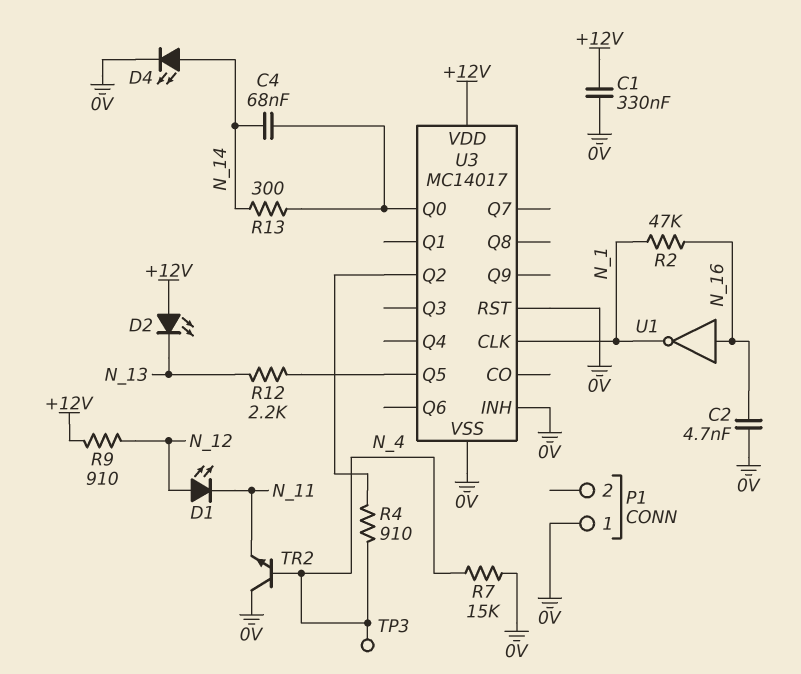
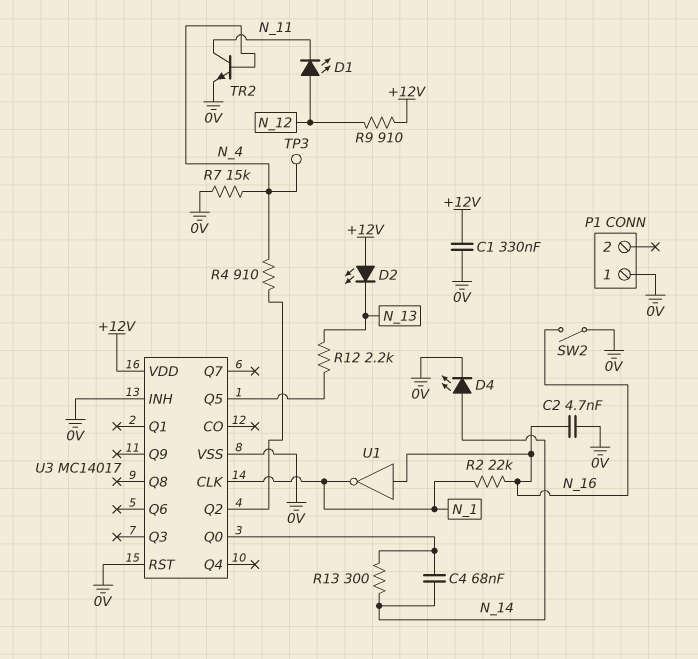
R2: 47k (N_1, N_16) -> 22k (N_1, N_16)
SW2: none -> switch (0V, N_16)
TR2: NPN (B N_4, C 0V, E N_11) -> NPN (B N_4, C N_11, E 0V)

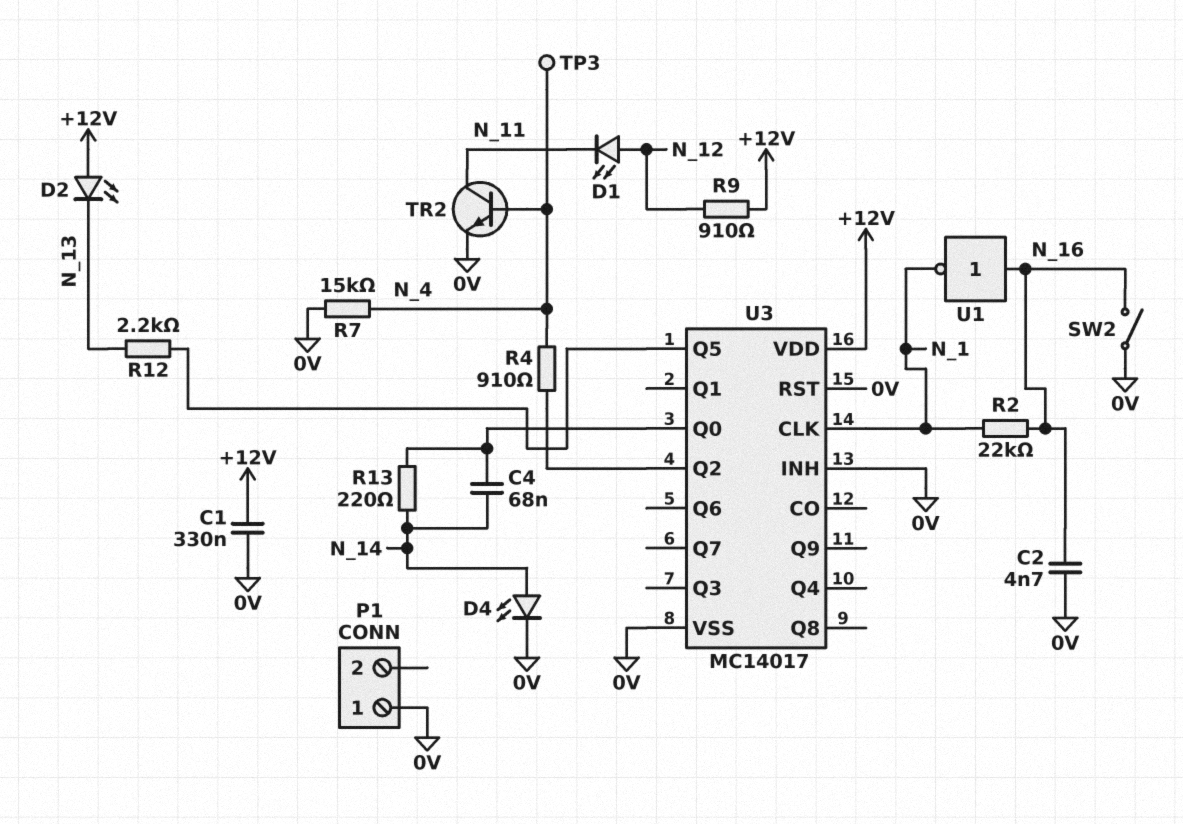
R13: 300 (N_14, U3/Q0) -> 220 (N_14, U3/Q0)

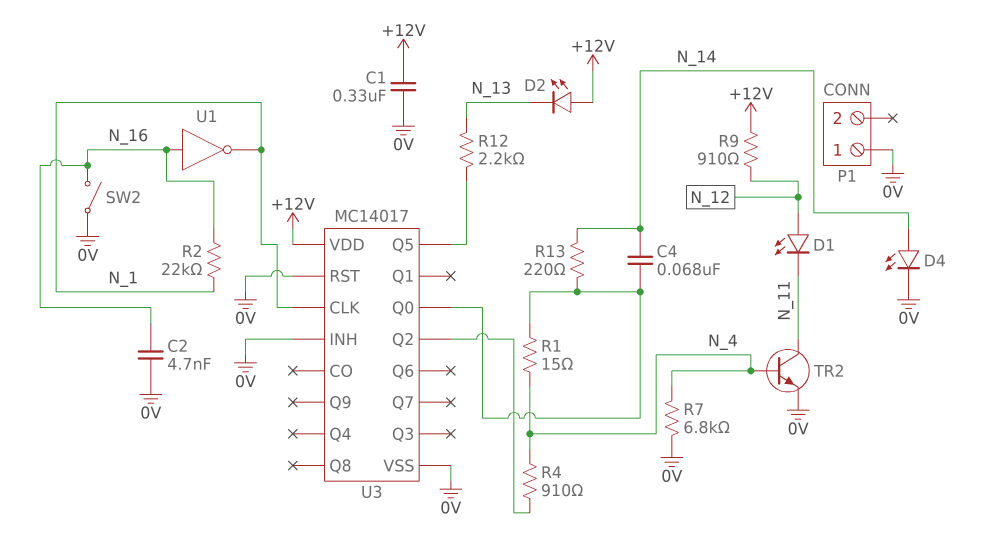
R1: none -> 15 (N_4, U3/Q0)
R7: 15k (0V, N_4) -> 6.8k (0V, N_4)
TP3: test point (N_4) -> none

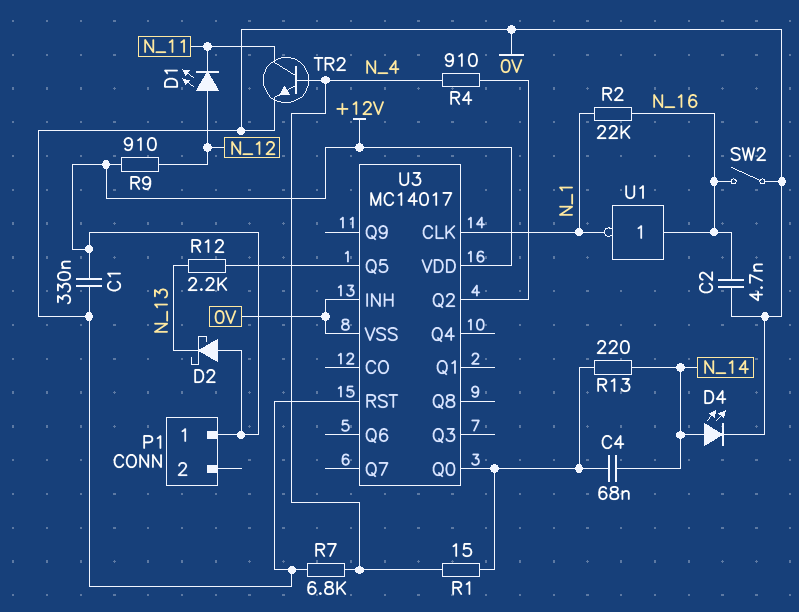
D2: LED (A +12V, K N_13) -> schottky (A +12V, K N_13)
P1 pin 1: 0V -> +12V

